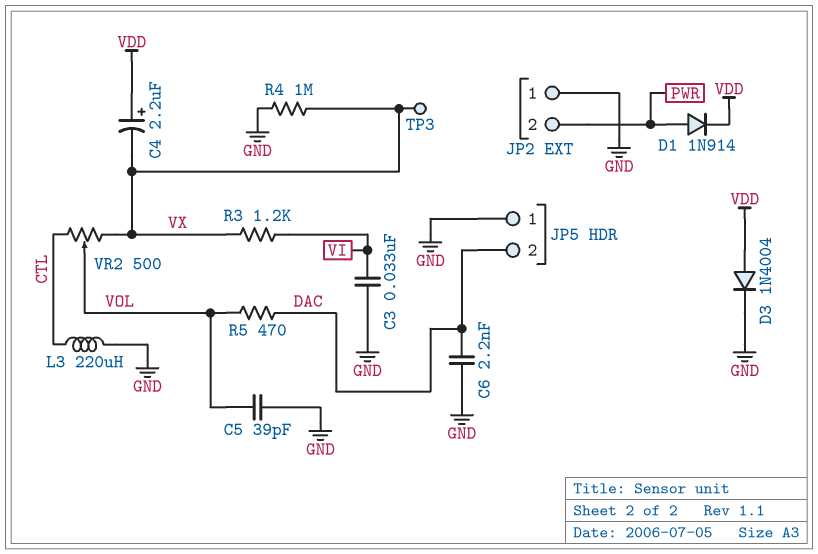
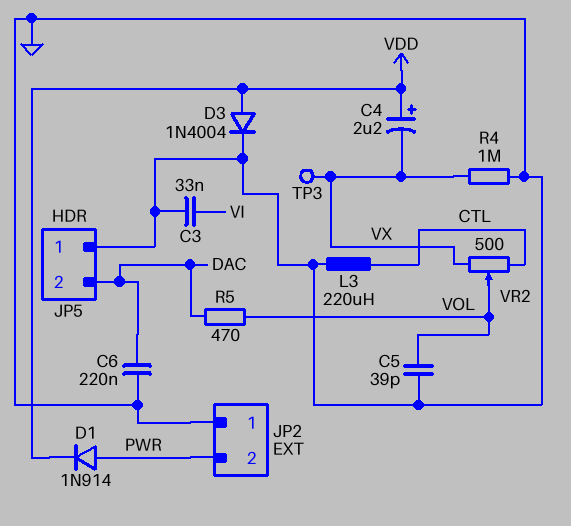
C6: 2.2nF (DAC, GND) -> 220nF (DAC, GND)
R3: 1.2k (VI, VX) -> none

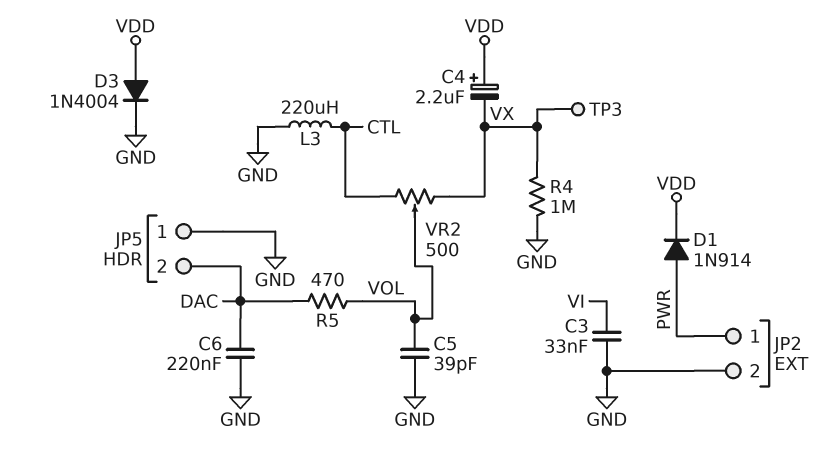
JP2 pin 1: GND -> PWR
JP2 pin 2: PWR -> GND

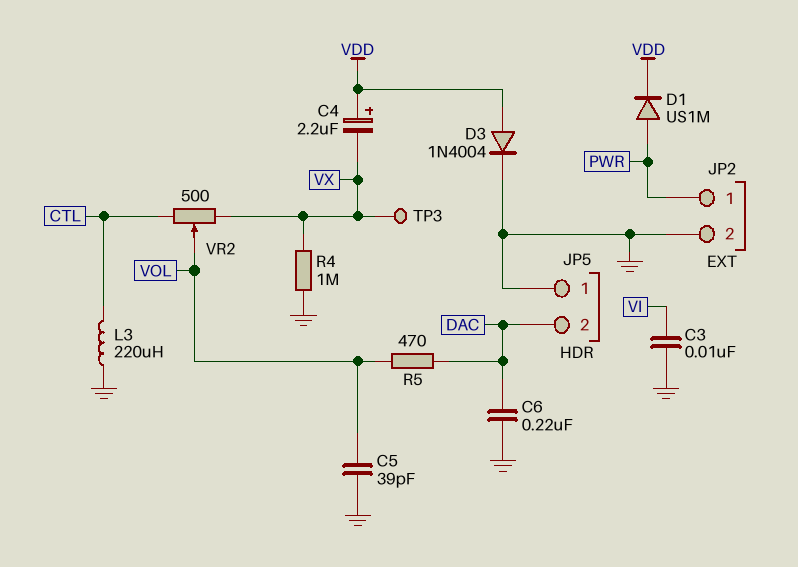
C3: 33nF (GND, VI) -> 10nF (GND, VI)
D1: diode 1N914 (A PWR, K VDD) -> diode US1M (A PWR, K VDD)

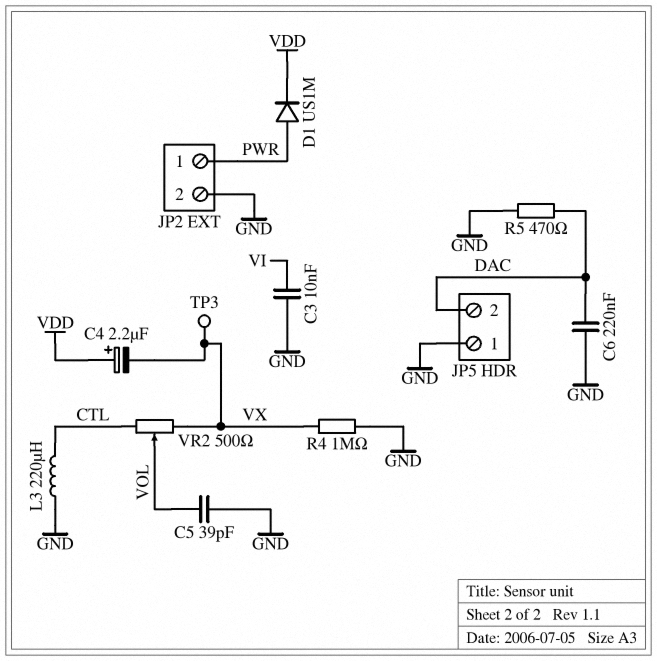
D3: diode 1N4004 (A VDD, K GND) -> none
R5: 470 (DAC, VOL) -> 470 (DAC, GND)

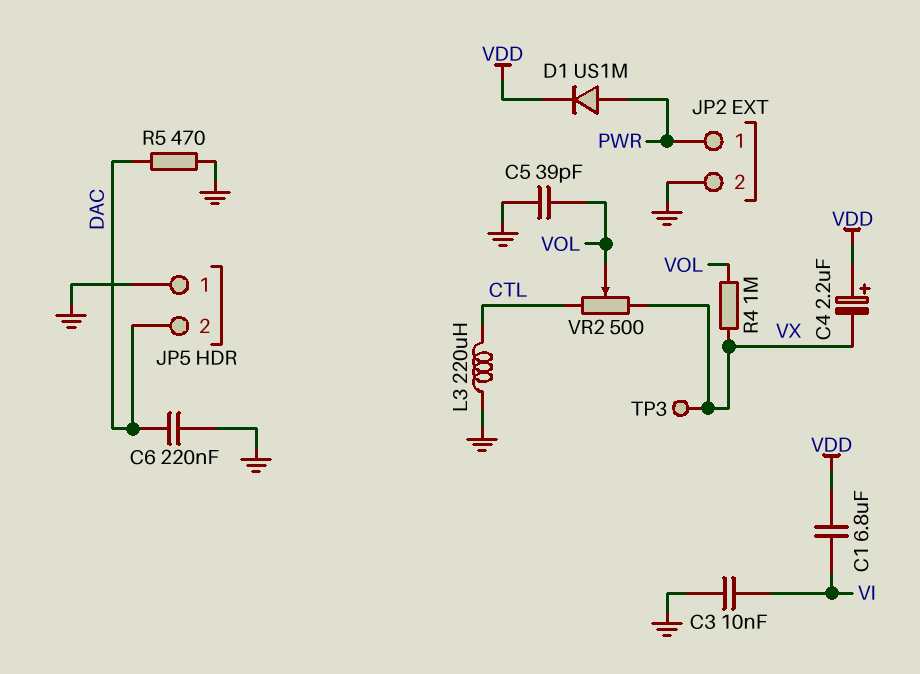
C1: none -> 6.8uF (VDD, VI)
R4: 1M (GND, VX) -> 1M (VOL, VX)

